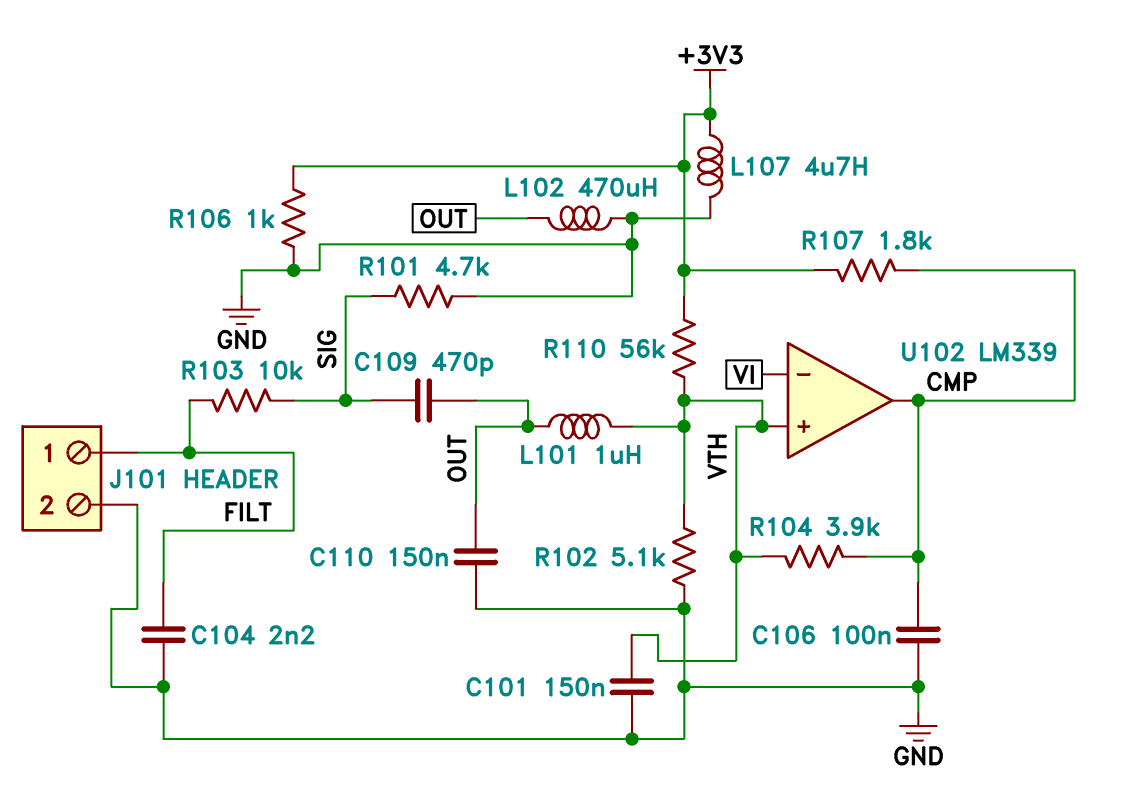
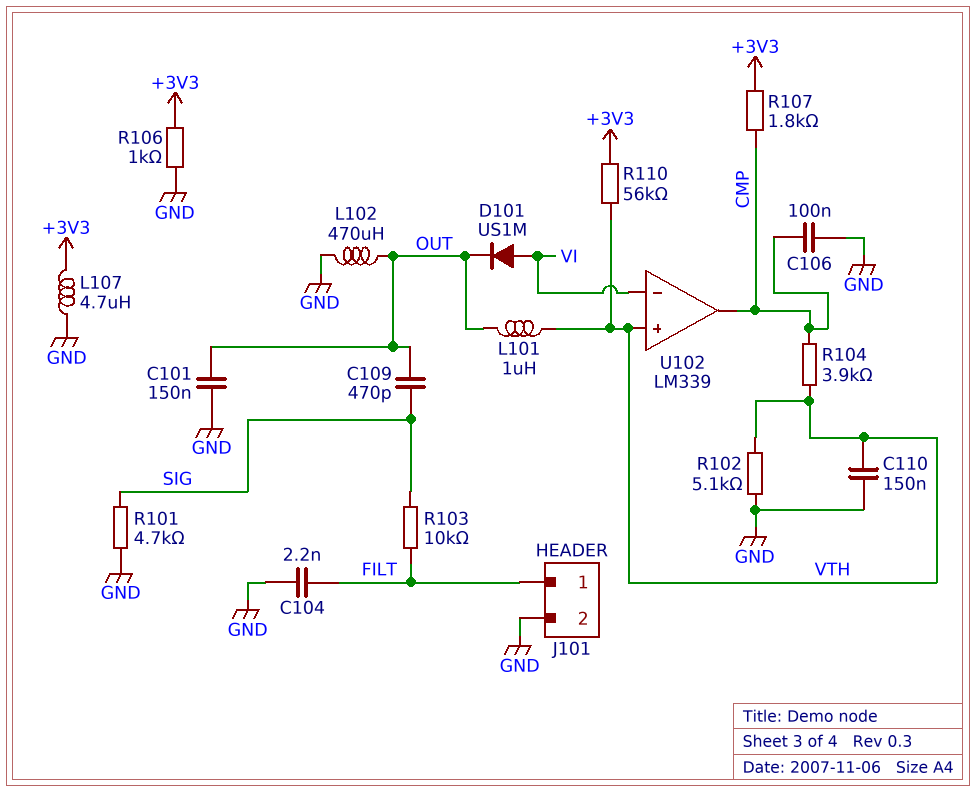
C101: 150nF (GND, VTH) -> 150nF (GND, OUT)
C110: 150nF (GND, OUT) -> 150nF (GND, VTH)
D101: none -> diode US1M (A VI, K OUT)

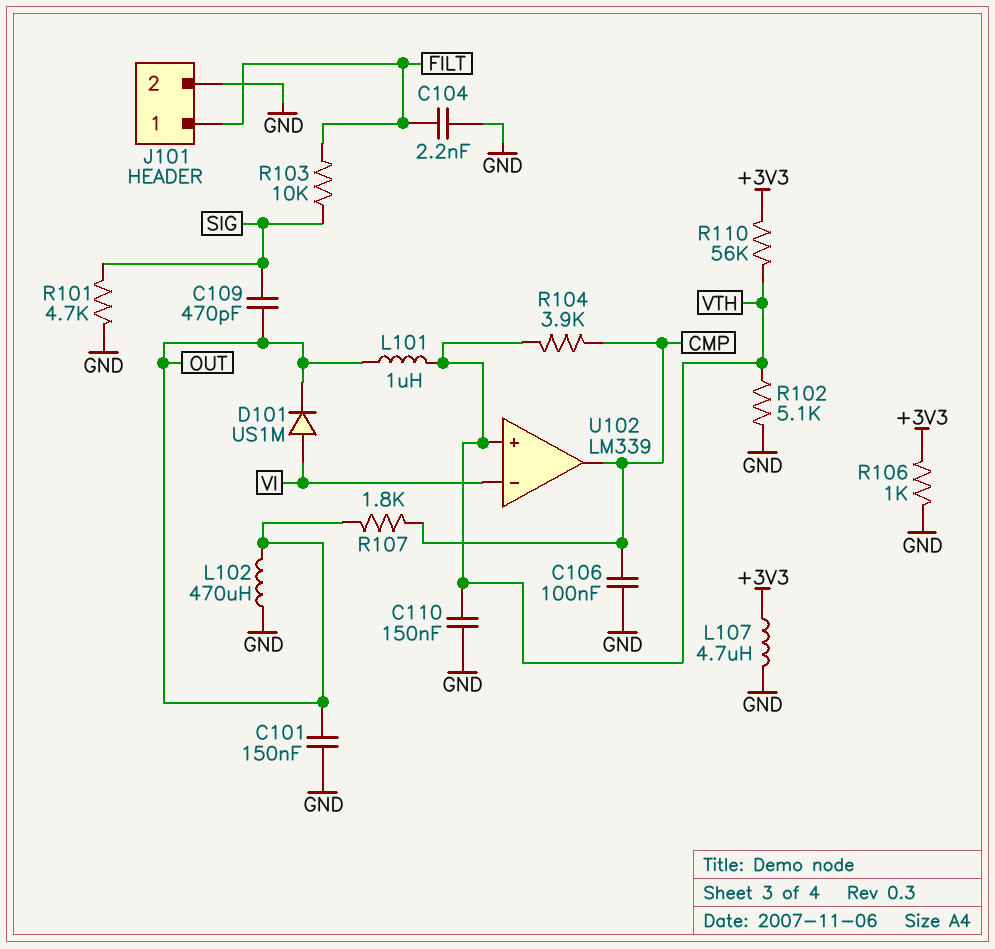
R107: 1.8k (+3V3, CMP) -> 1.8k (CMP, OUT)

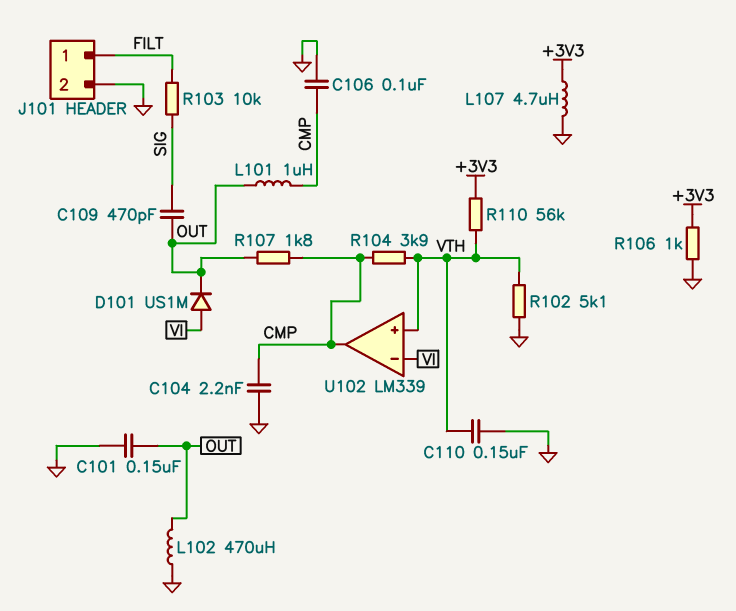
C104: 2.2nF (FILT, GND) -> 2.2nF (CMP, GND)
L101: 1uH (OUT, VTH) -> 1uH (CMP, OUT)
R101: 4.7k (GND, SIG) -> none

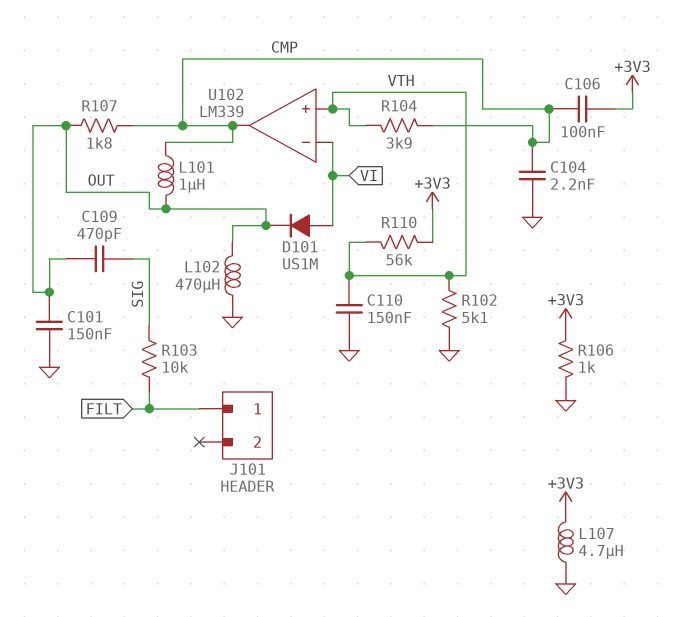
C106: 100nF (CMP, GND) -> 100nF (+3V3, CMP)
J101 pin 2: GND -> none

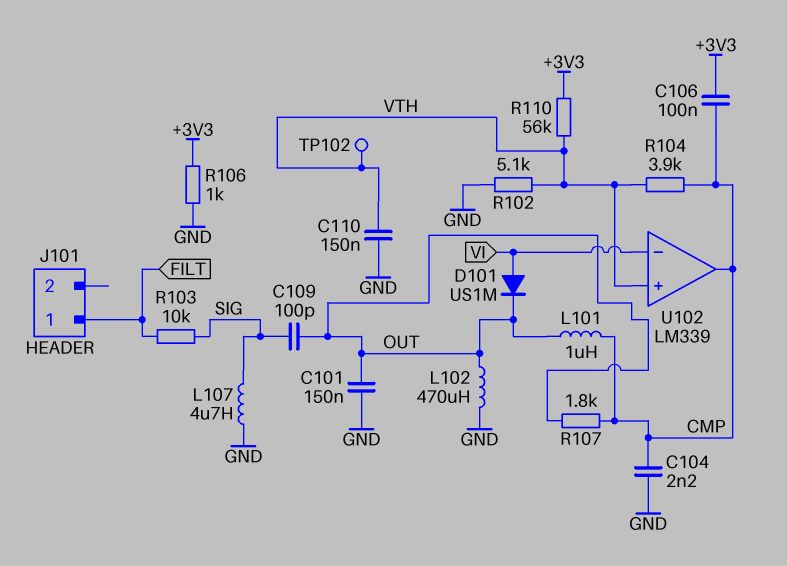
C109: 470pF (OUT, SIG) -> 100pF (OUT, SIG)
L107: 4.7uH (+3V3, GND) -> 4.7uH (GND, SIG)
TP102: none -> test point (VTH)

